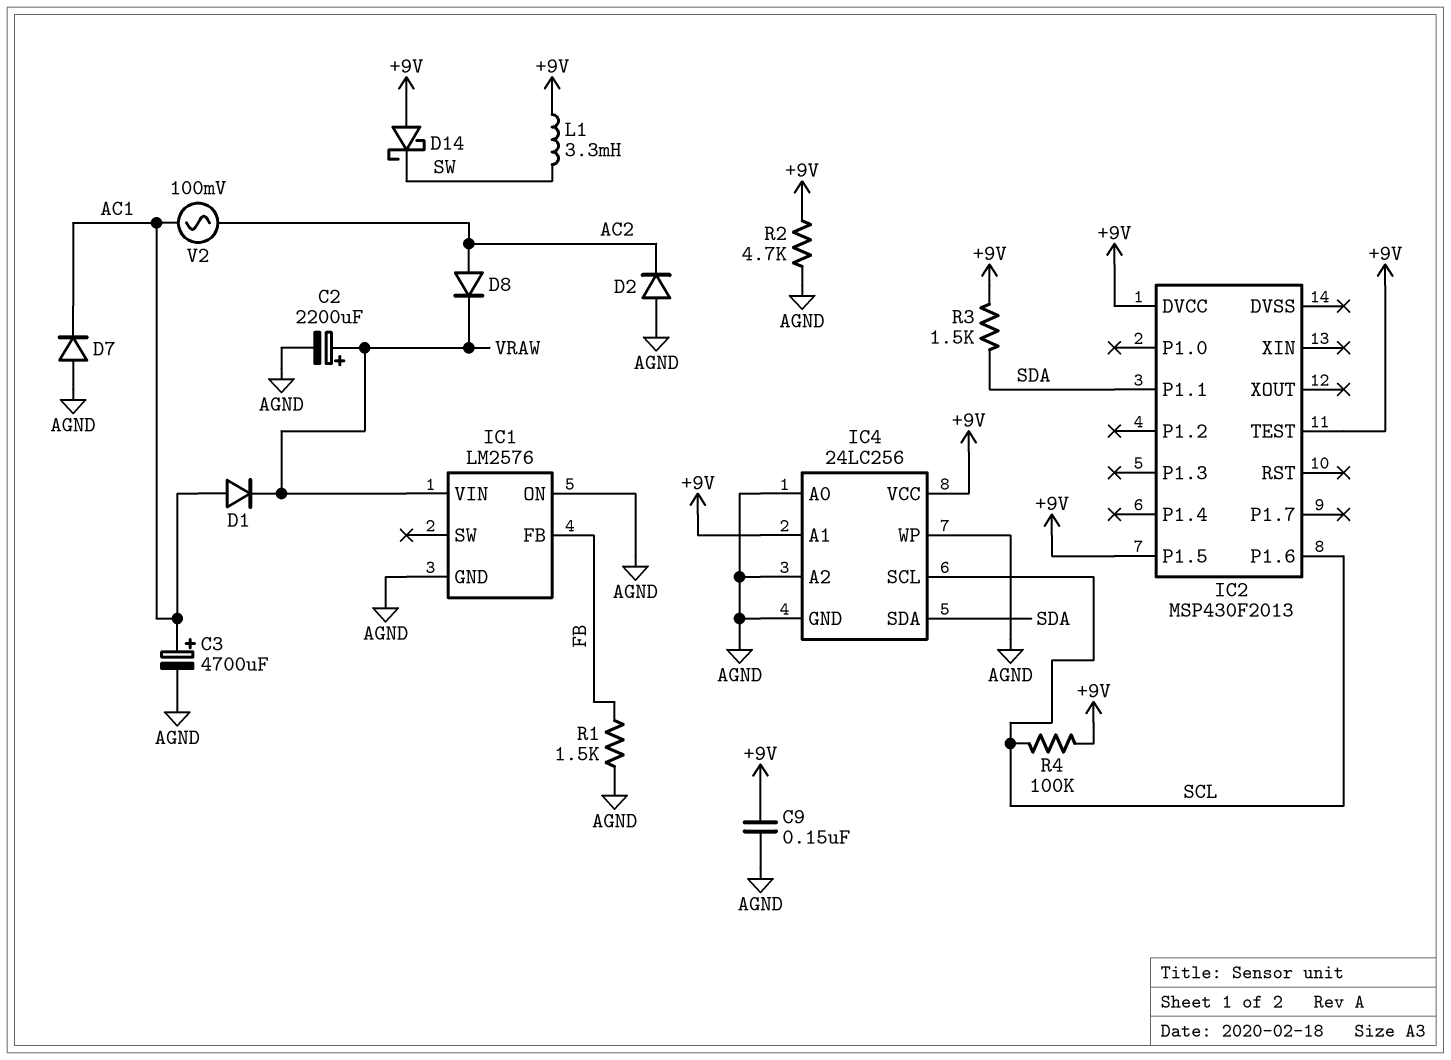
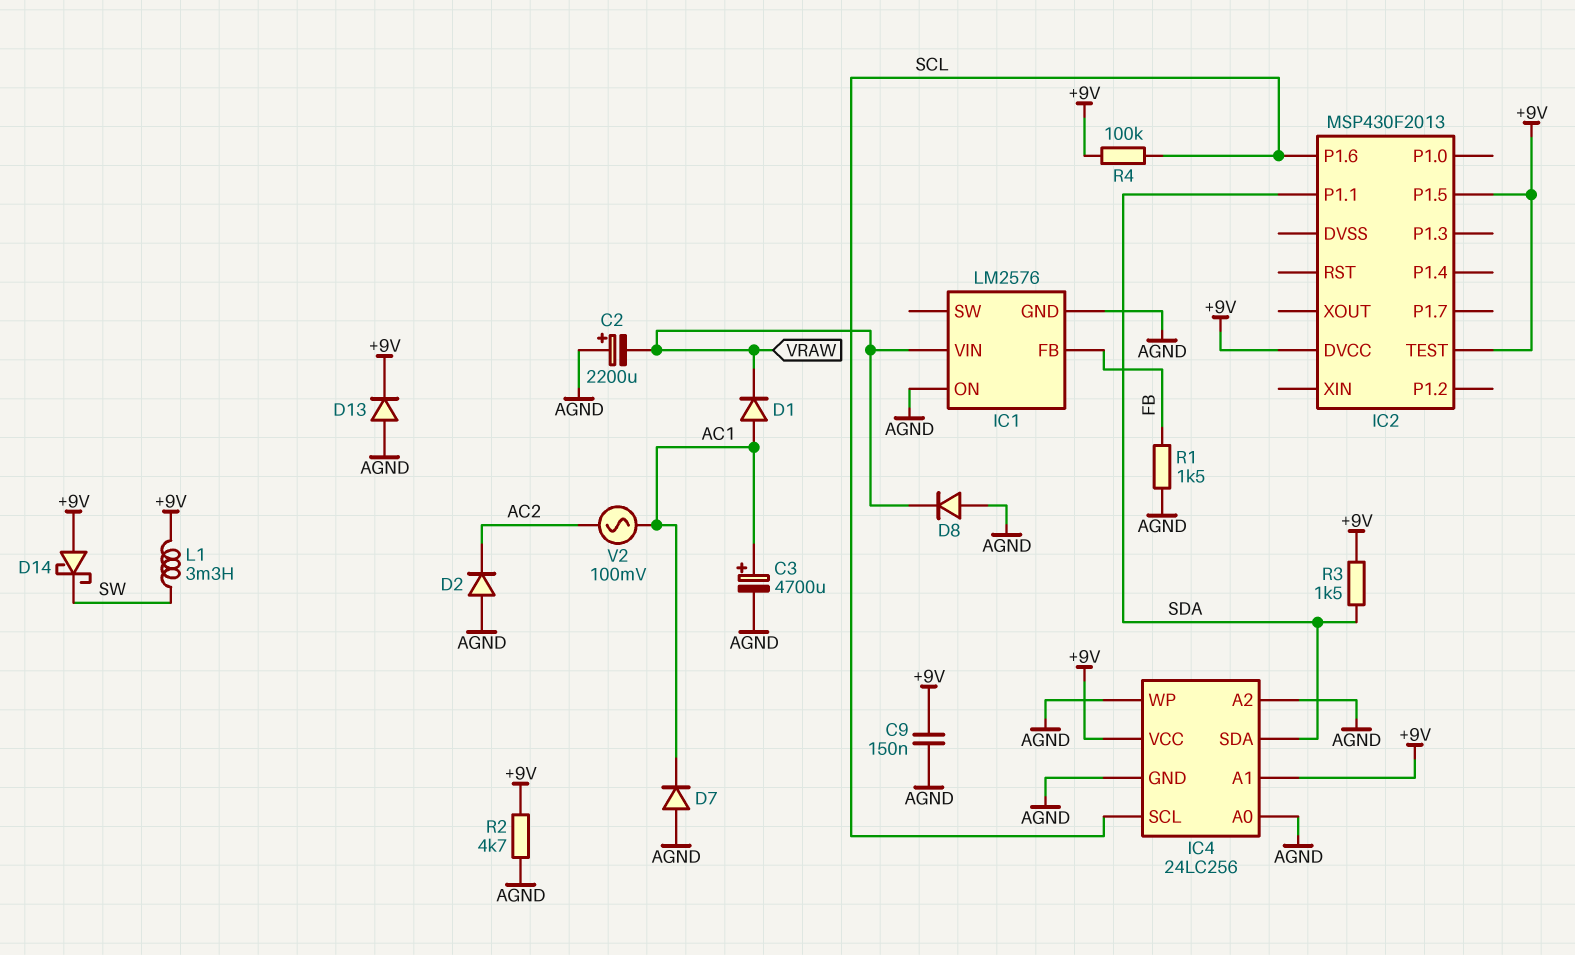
C2: 2200uF (plus VRAW, minus AGND) -> 2200uF (plus AGND, minus VRAW)
D8: diode (A AC2, K VRAW) -> diode (A AGND, K VRAW)
D13: none -> diode (A AGND, K +9V)

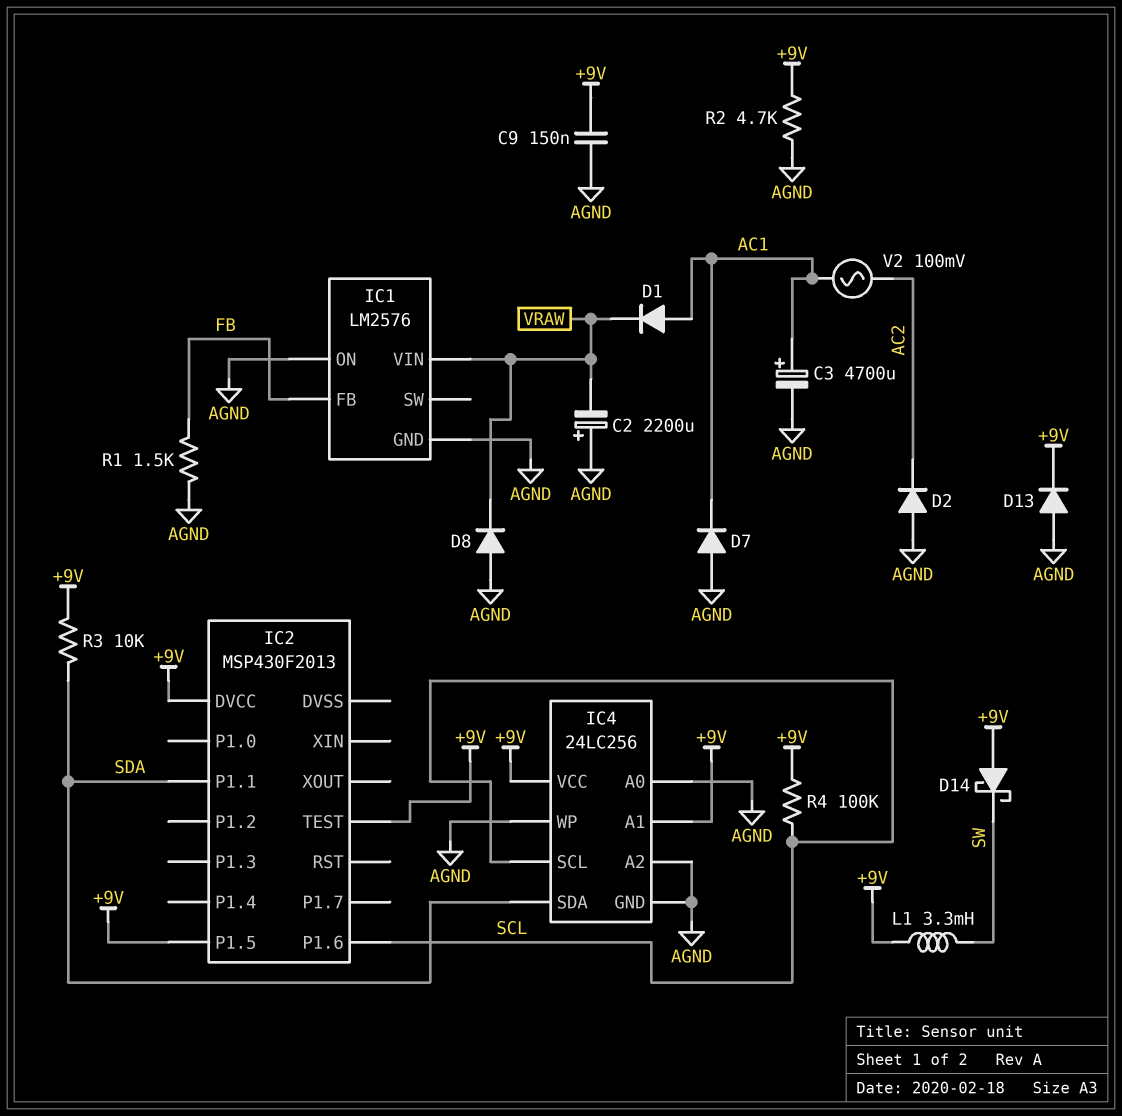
R3: 1.5k (+9V, SDA) -> 10k (+9V, SDA)

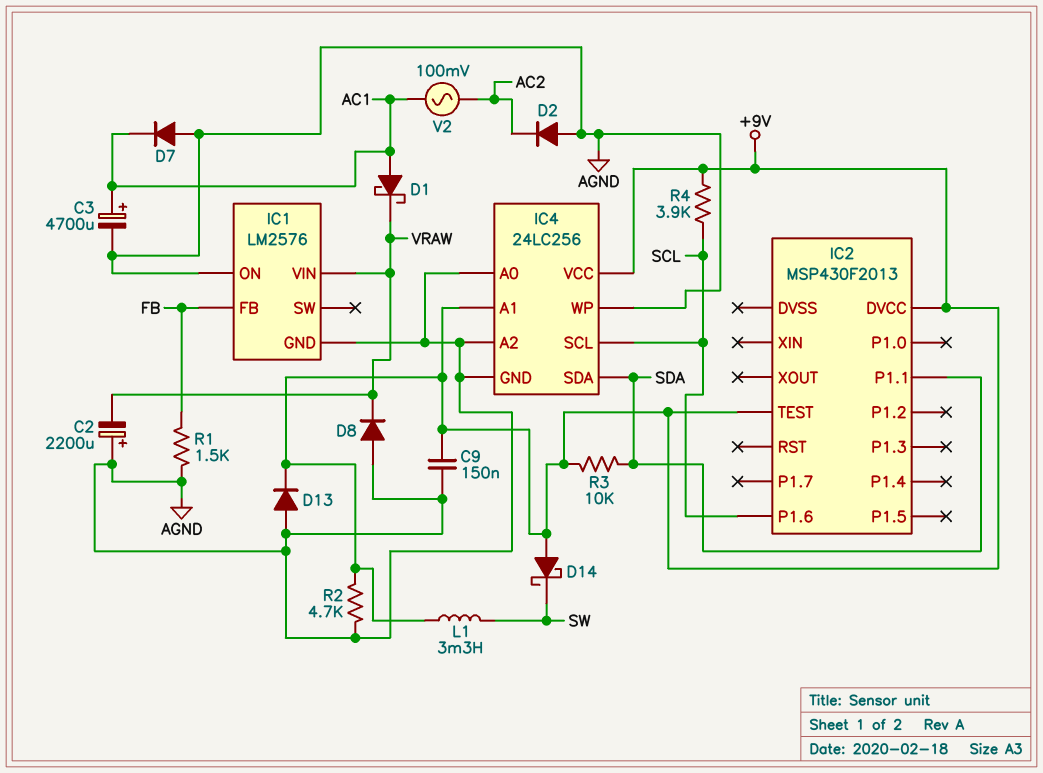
D1: diode (A AC1, K VRAW) -> schottky (A AC1, K VRAW)
IC2 pin P1.5: +9V -> none
R4: 100k (+9V, SCL) -> 3.9k (+9V, SCL)

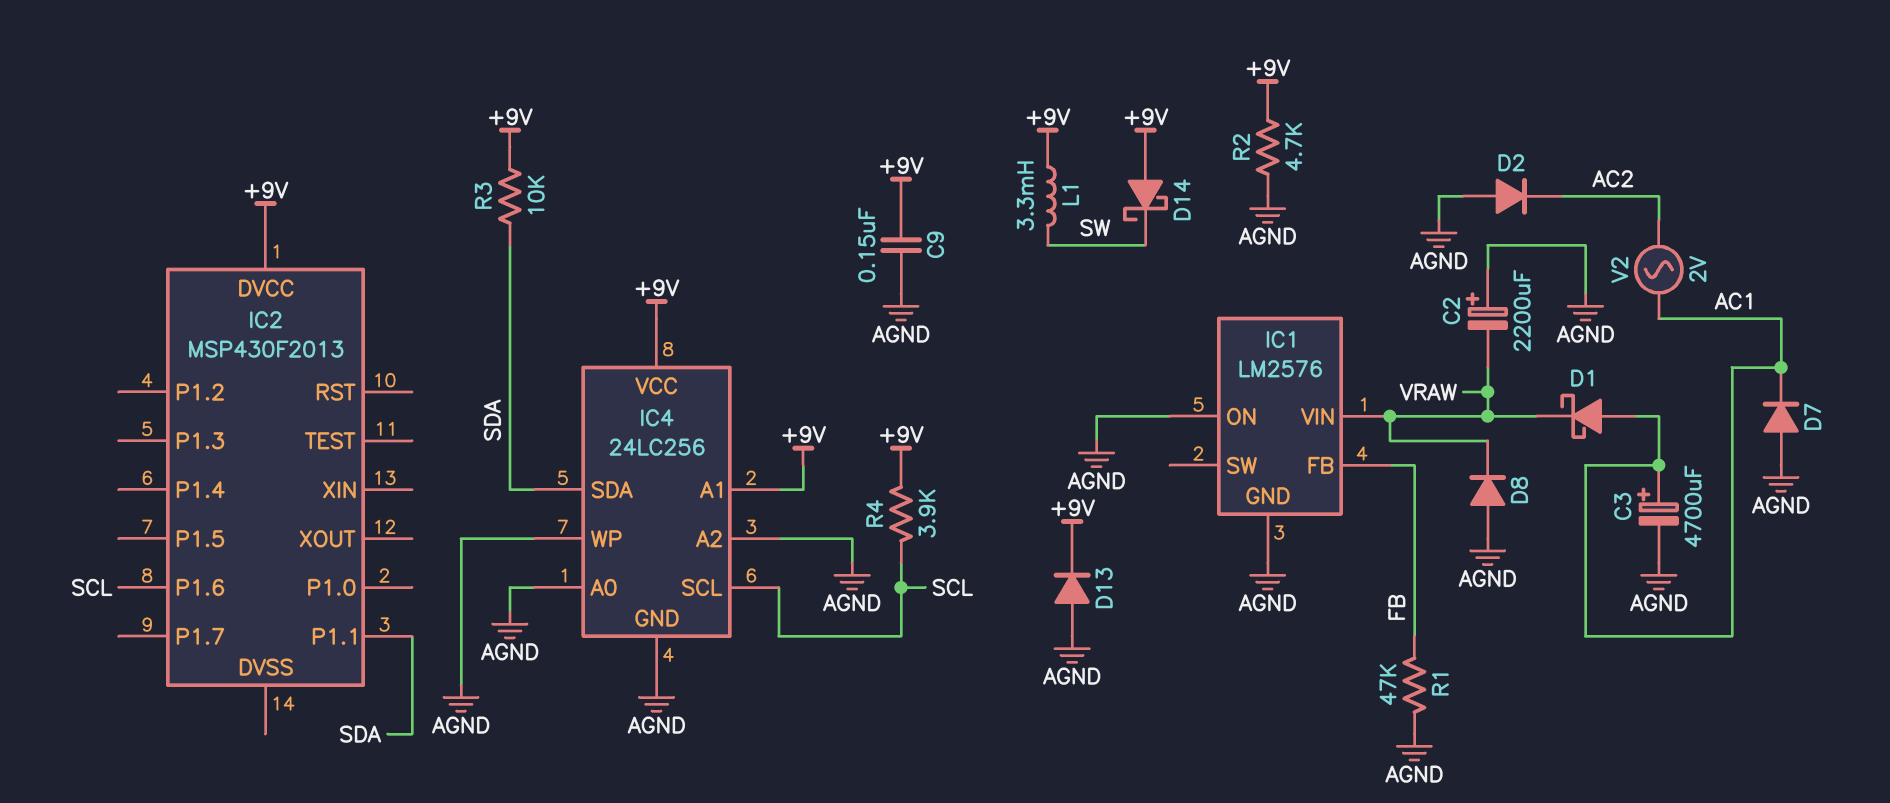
IC2 pin TEST: +9V -> none
R1: 1.5k (AGND, FB) -> 47k (AGND, FB)
V2: AC 100mV (AC1, AC2) -> AC 2V (AC1, AC2)

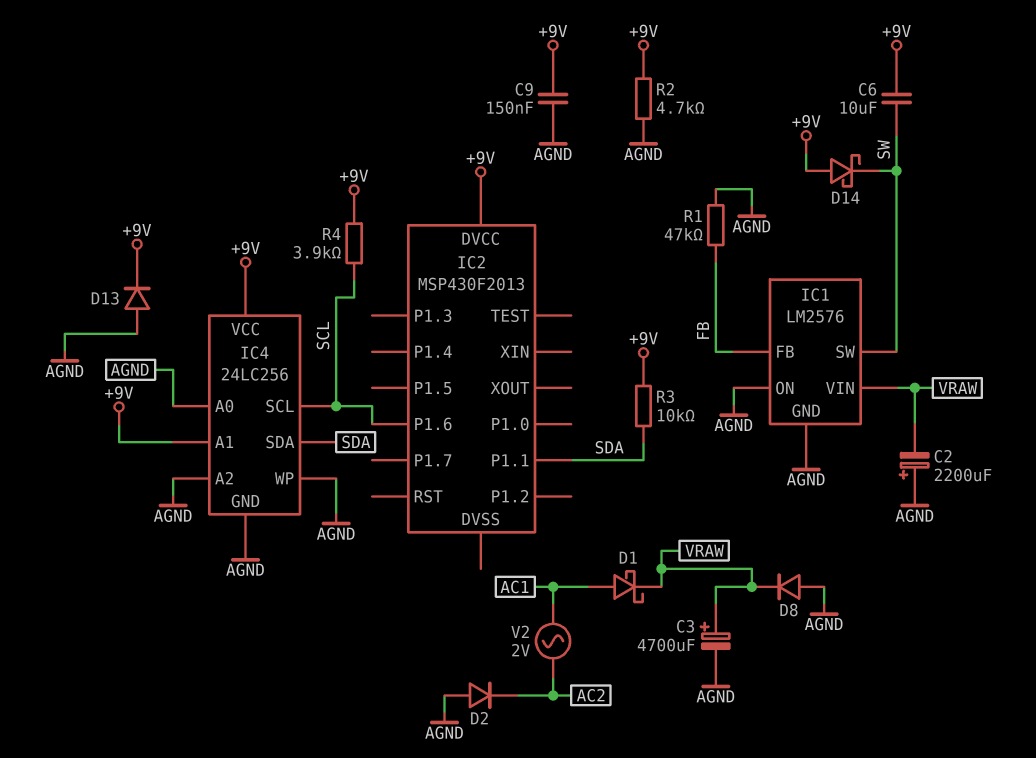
C3: 4700uF (plus AC1, minus AGND) -> 4700uF (plus VRAW, minus AGND)
C6: none -> 10uF (+9V, SW)
D7: diode (A AGND, K AC1) -> none
IC1 pin SW: none -> SW
L1: 3.3mH (+9V, SW) -> none

